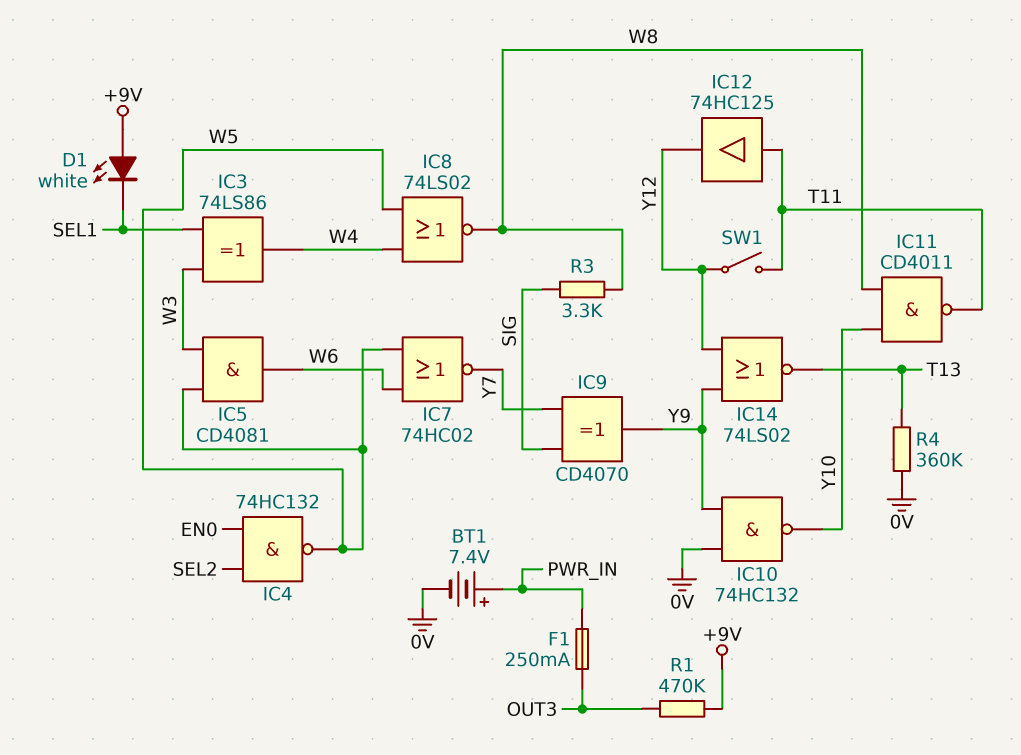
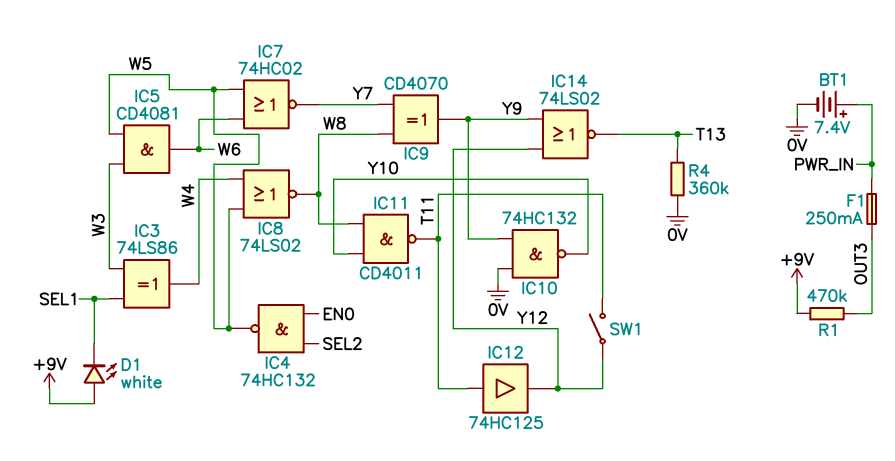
IC9: XOR CD4070 (in SIG, in Y7, out Y9) -> XOR CD4070 (in W8, in Y7, out Y9)
R3: 3.3k (SIG, W8) -> none

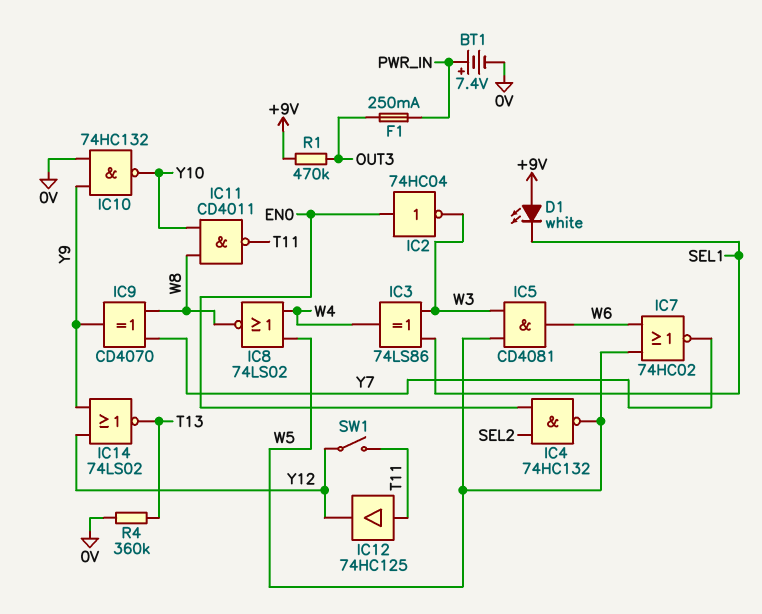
IC2: none -> NOT 74HC04 (in EN0, out W3)

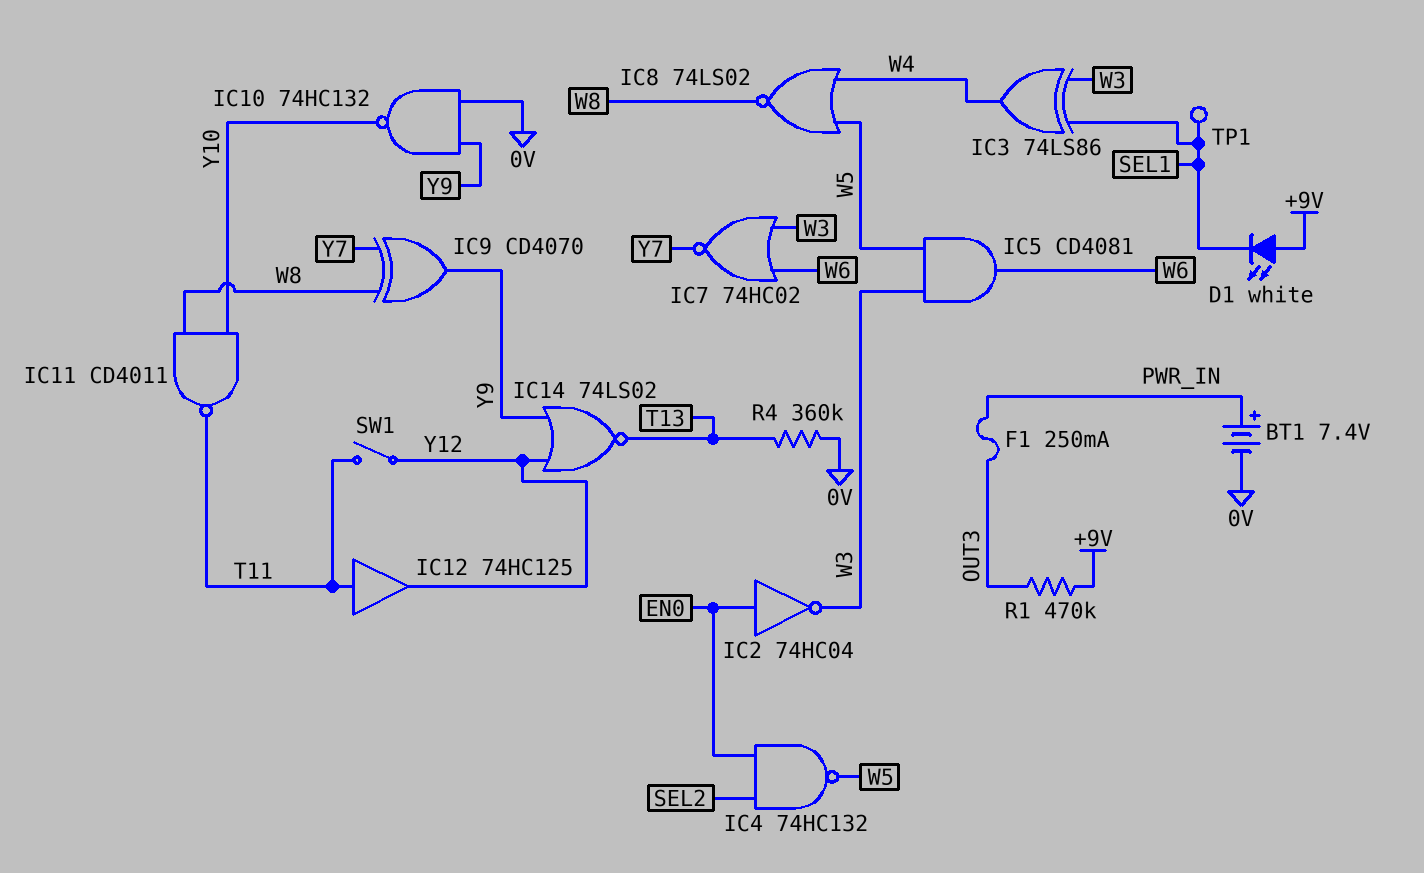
IC7: NOR 74HC02 (in W5, in W6, out Y7) -> NOR 74HC02 (in W3, in W6, out Y7)
TP1: none -> test point (SEL1)

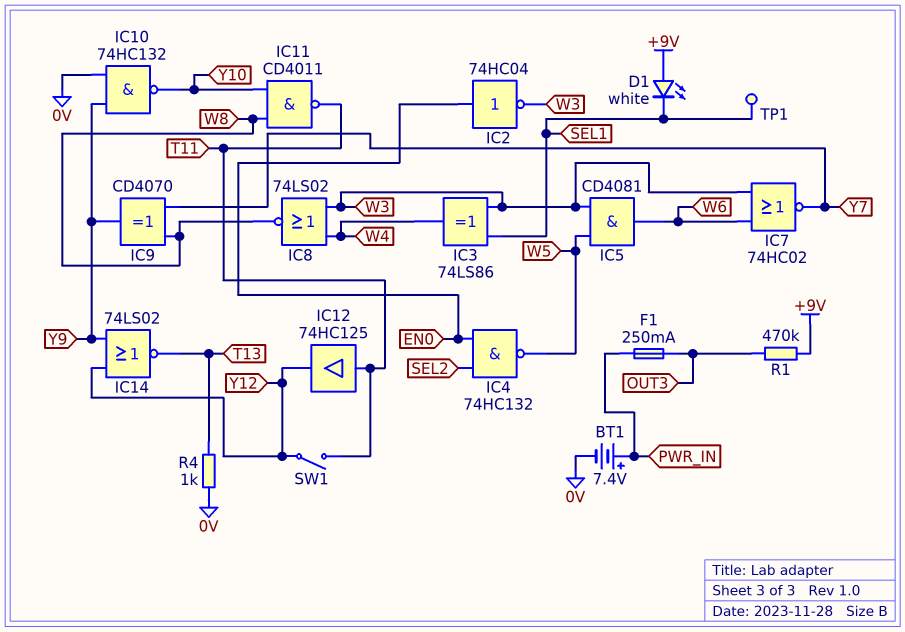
IC8: NOR 74LS02 (in W4, in W5, out W8) -> NOR 74LS02 (in W3, in W4, out W8)
R4: 360k (0V, T13) -> 1k (0V, T13)

